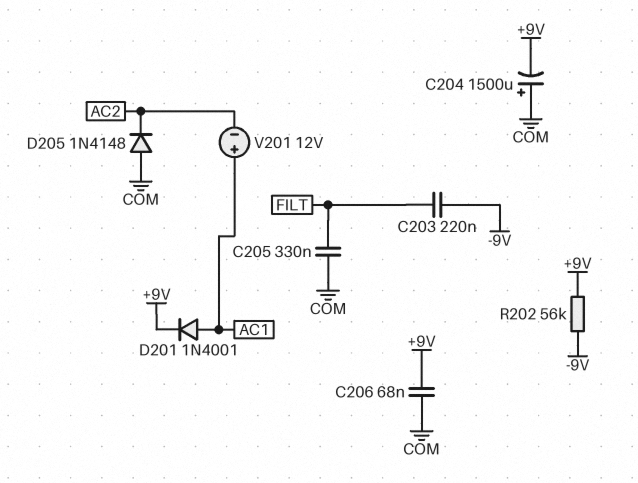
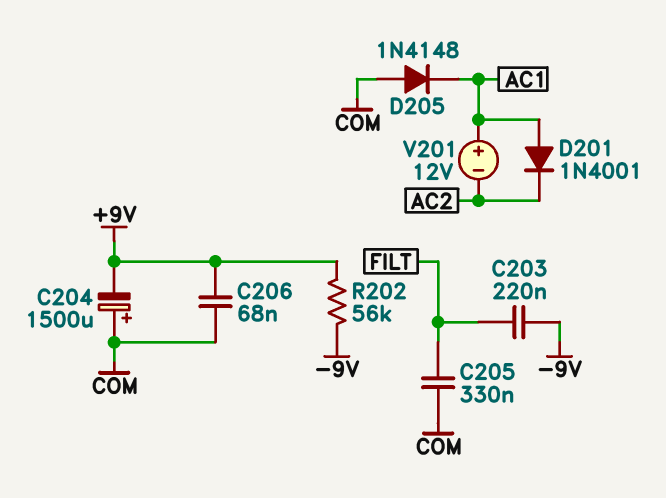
D201: diode 1N4001 (A AC1, K +9V) -> diode 1N4001 (A AC1, K AC2)
D205: diode 1N4148 (A COM, K AC2) -> diode 1N4148 (A COM, K AC1)

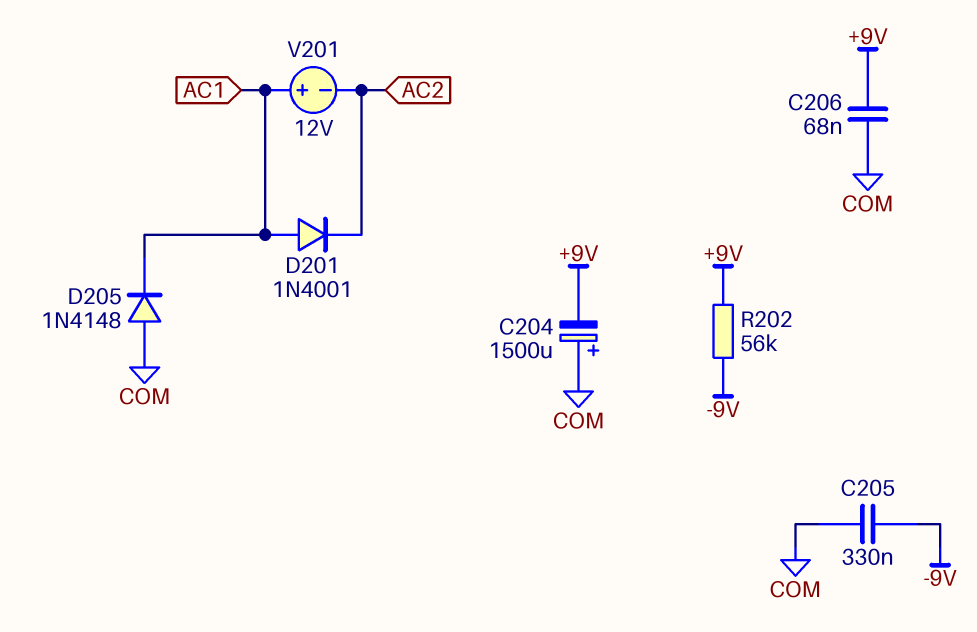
C203: 220nF (-9V, FILT) -> none
C205: 330nF (COM, FILT) -> 330nF (-9V, COM)

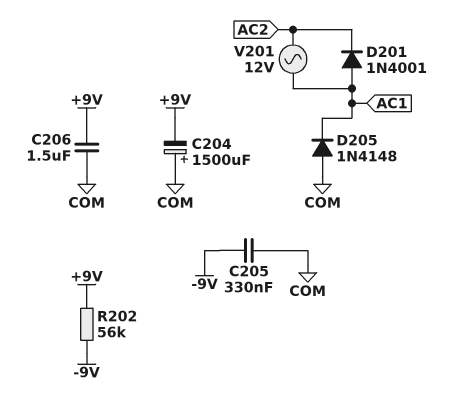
C206: 68nF (+9V, COM) -> 1.5uF (+9V, COM)
V201: 12V (plus AC1, minus AC2) -> AC 12V (AC1, AC2)

